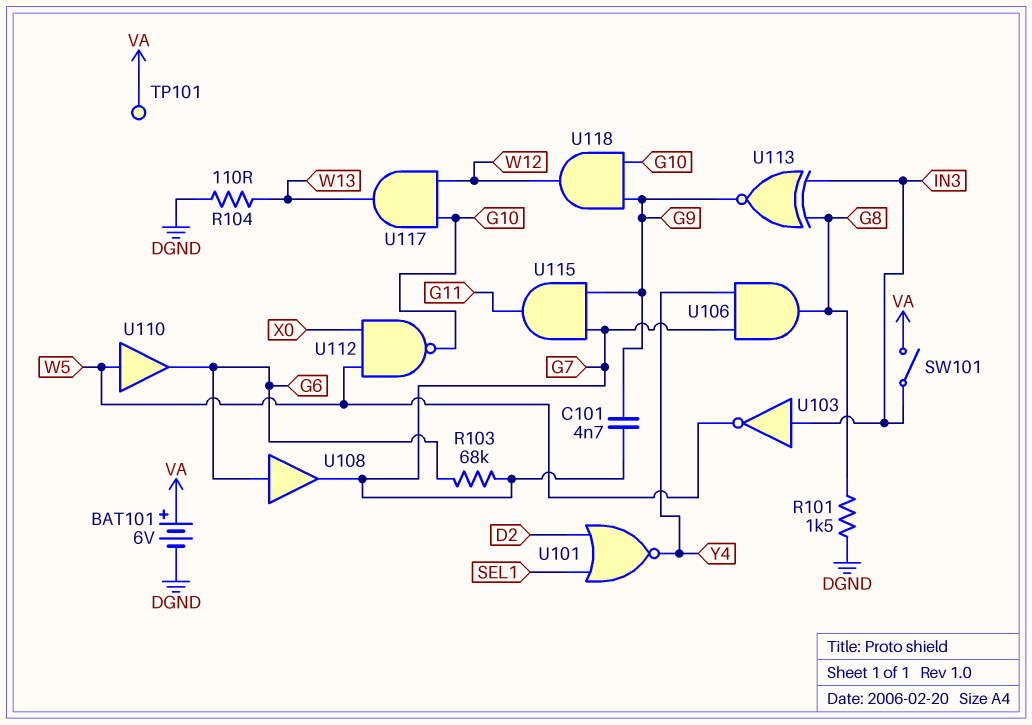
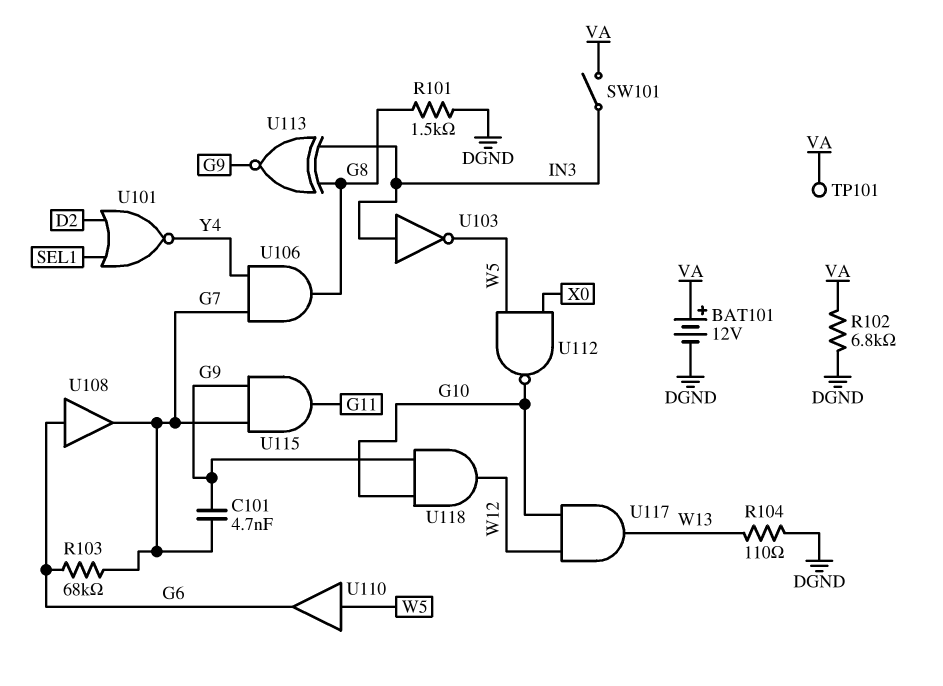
BAT101: 6V (plus VA, minus DGND) -> 12V (plus VA, minus DGND)
R102: none -> 6.8k (DGND, VA)

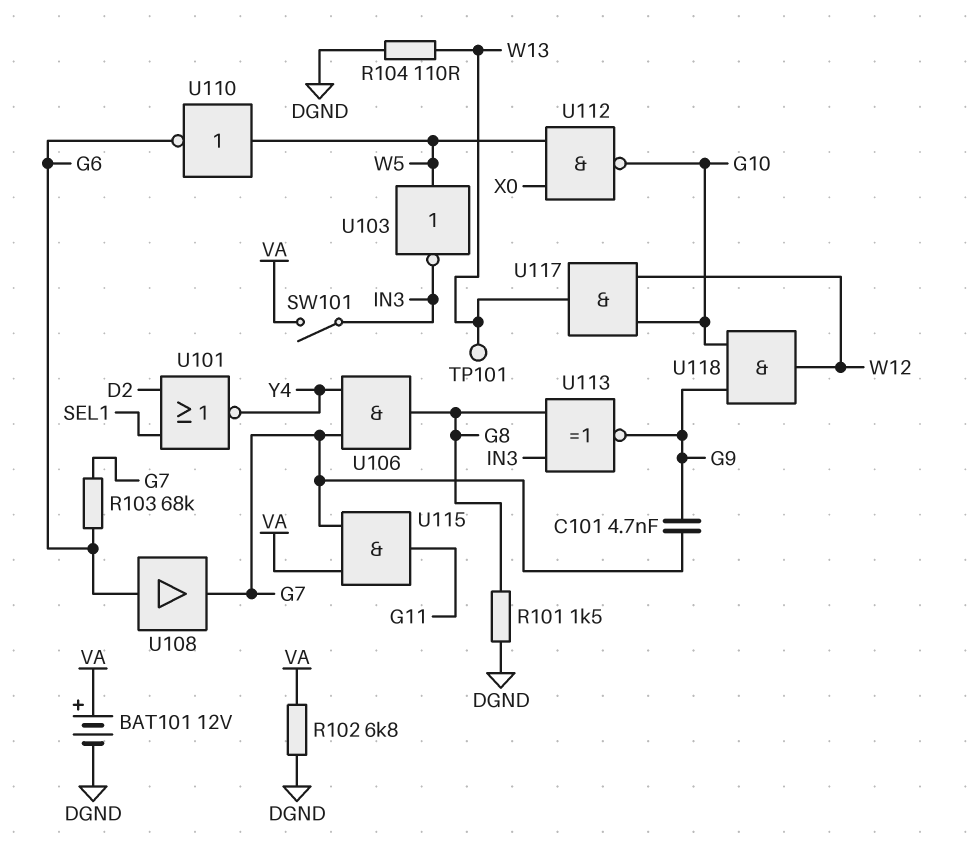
TP101: test point (VA) -> test point (W13)
U103: NOT (in IN3, out W5) -> NOT (in W5, out IN3)
U110: buffer (in W5, out G6) -> NOT (in W5, out G6)
U115: AND (in G7, in G9, out G11) -> AND (in G7, in VA, out G11)

